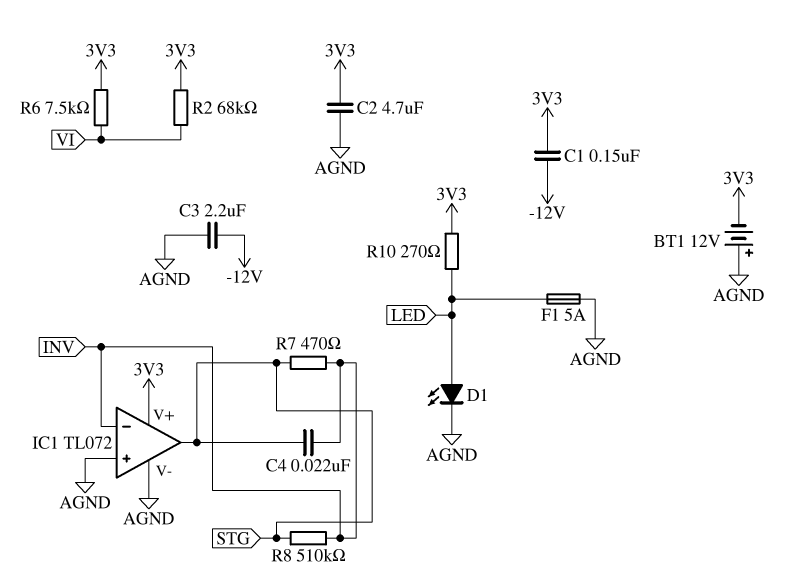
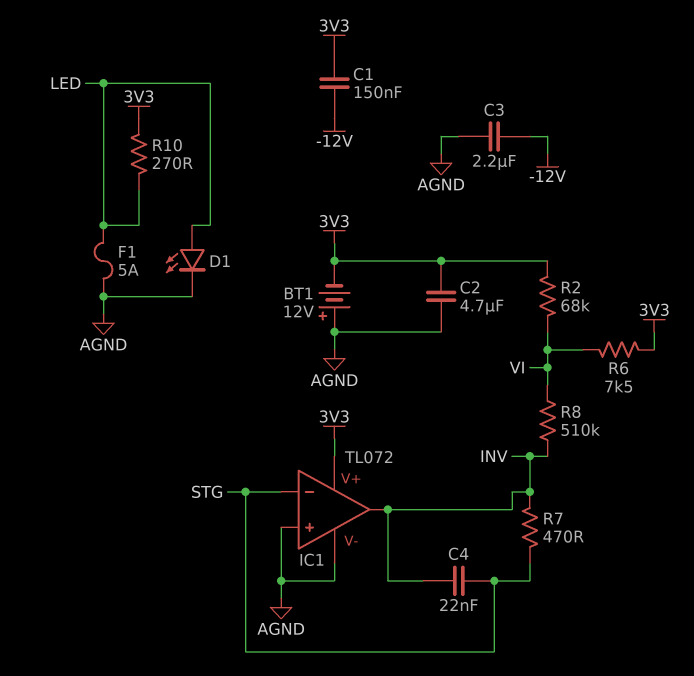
IC1 pin in-: INV -> STG
IC1 pin out: STG -> INV
R8: 510k (INV, STG) -> 510k (INV, VI)

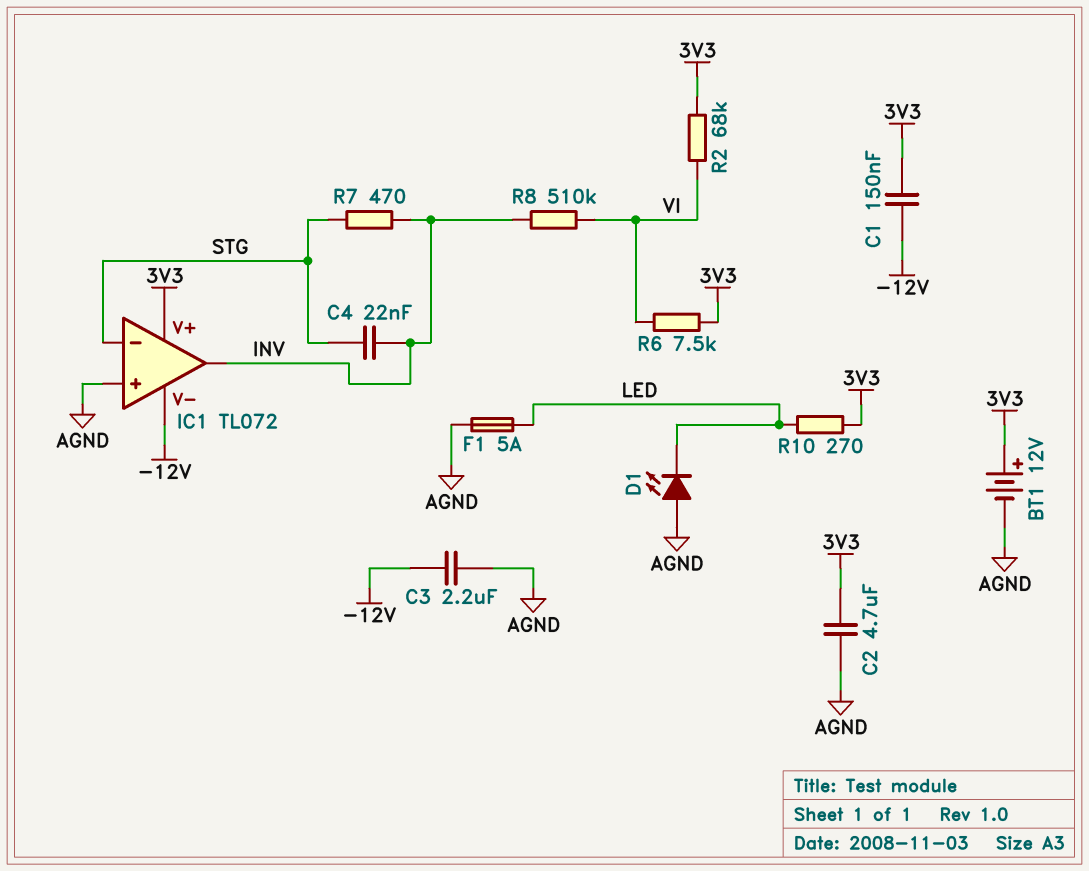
BT1: 12V (plus AGND, minus 3V3) -> 12V (plus 3V3, minus AGND)
D1: LED (A LED, K AGND) -> LED (A AGND, K LED)
IC1 pin V-: AGND -> -12V

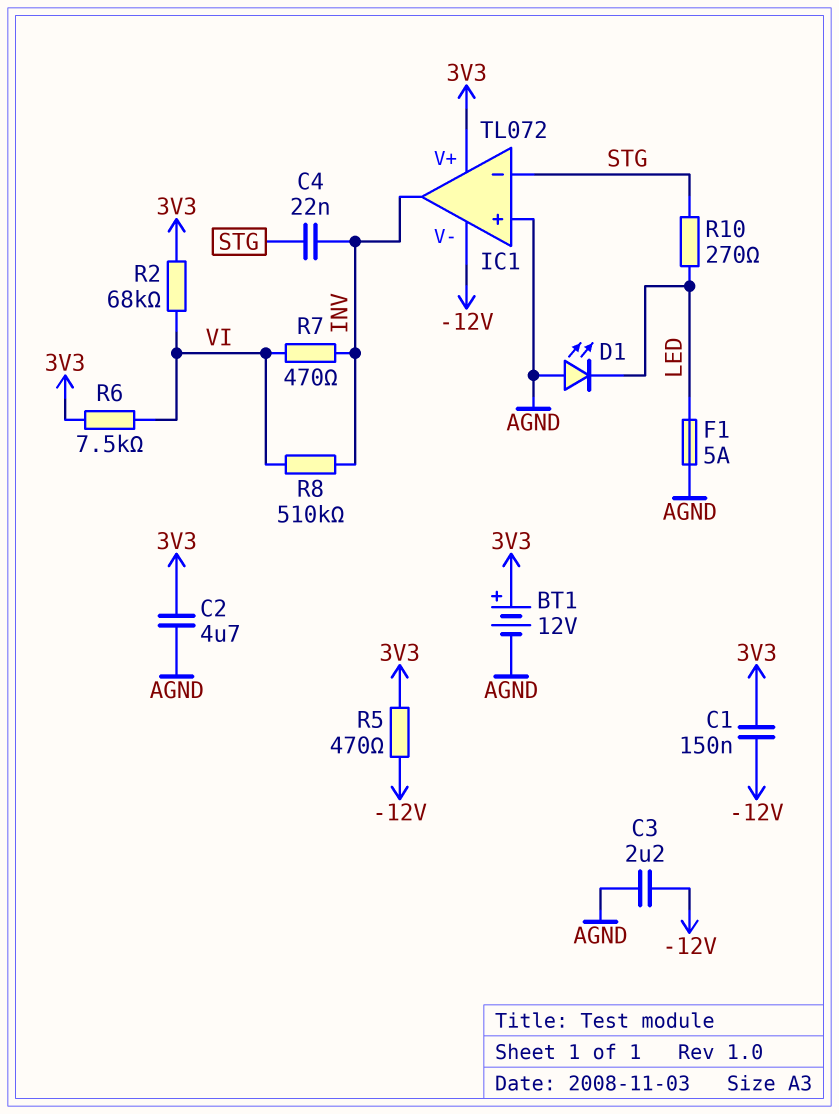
R5: none -> 470 (-12V, 3V3)
R7: 470 (INV, STG) -> 470 (INV, VI)
R10: 270 (3V3, LED) -> 270 (LED, STG)

